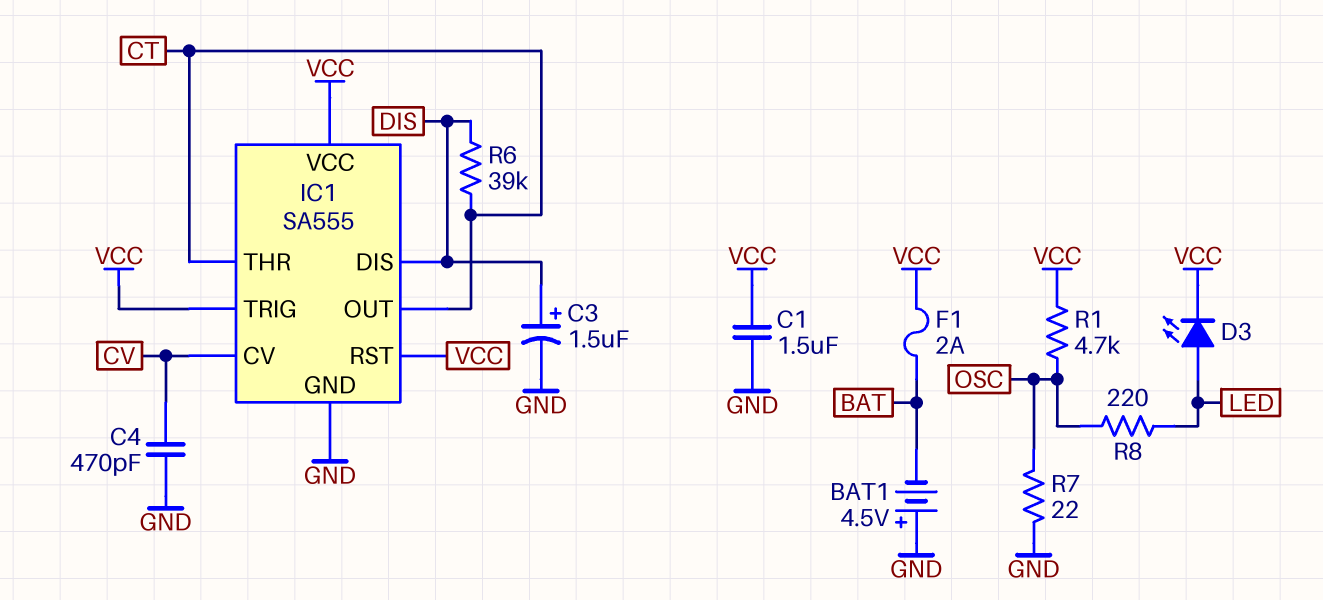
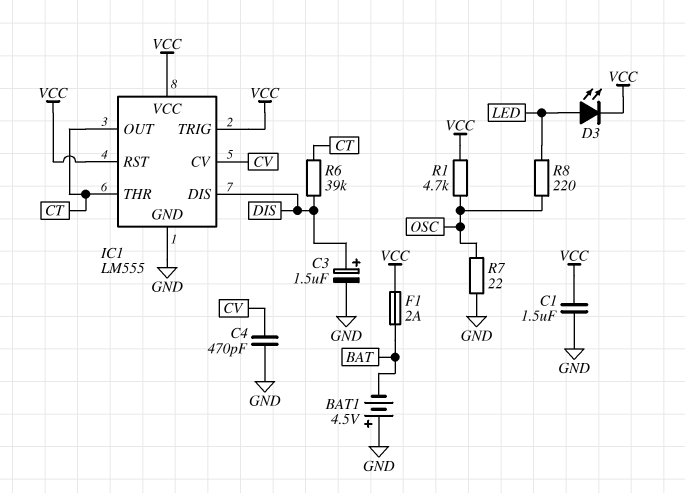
IC1: SA555 -> LM555

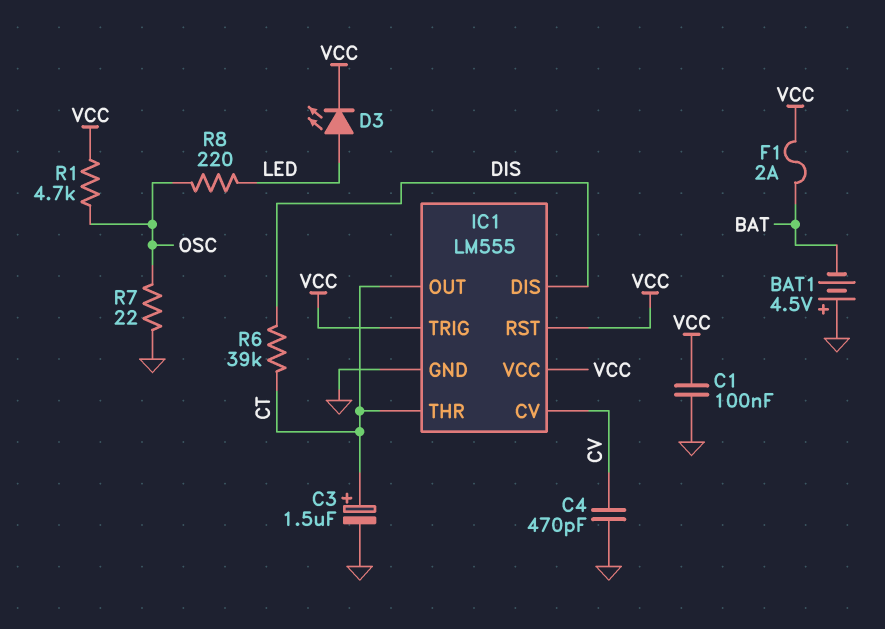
C1: 1.5uF (GND, VCC) -> 100nF (GND, VCC)
C3: 1.5uF (plus DIS, minus GND) -> 1.5uF (plus CT, minus GND)

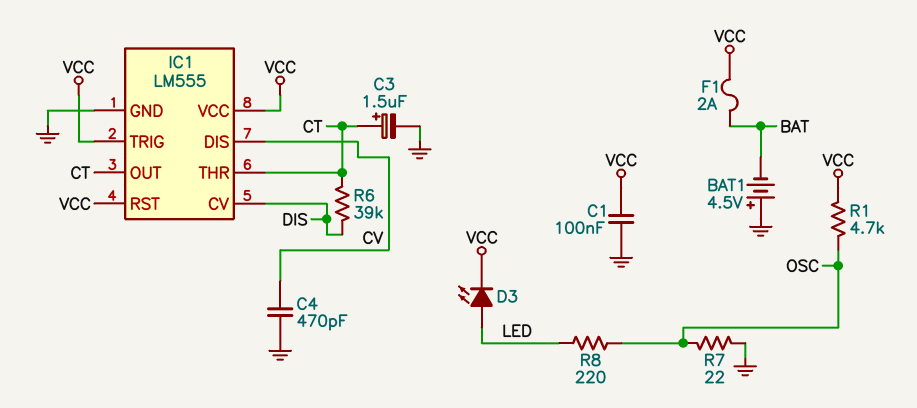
IC1 pin CV: CV -> DIS
IC1 pin DIS: DIS -> CV

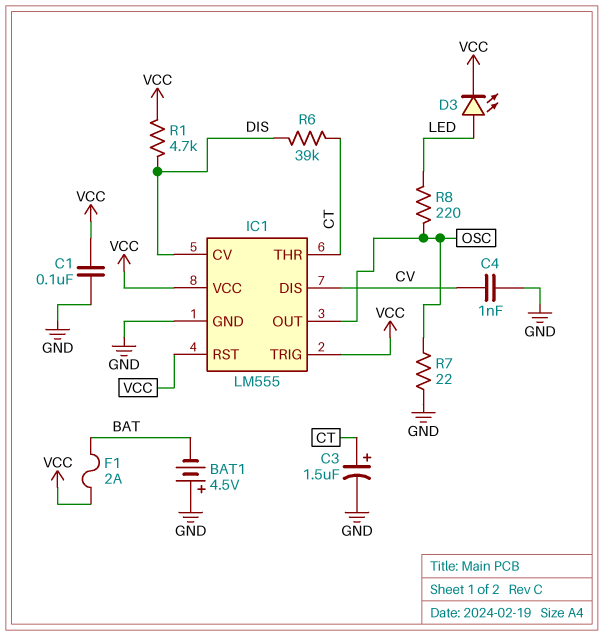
C4: 470pF (CV, GND) -> 1nF (CV, GND)
IC1 pin OUT: CT -> OSC
R1: 4.7k (OSC, VCC) -> 4.7k (DIS, VCC)

